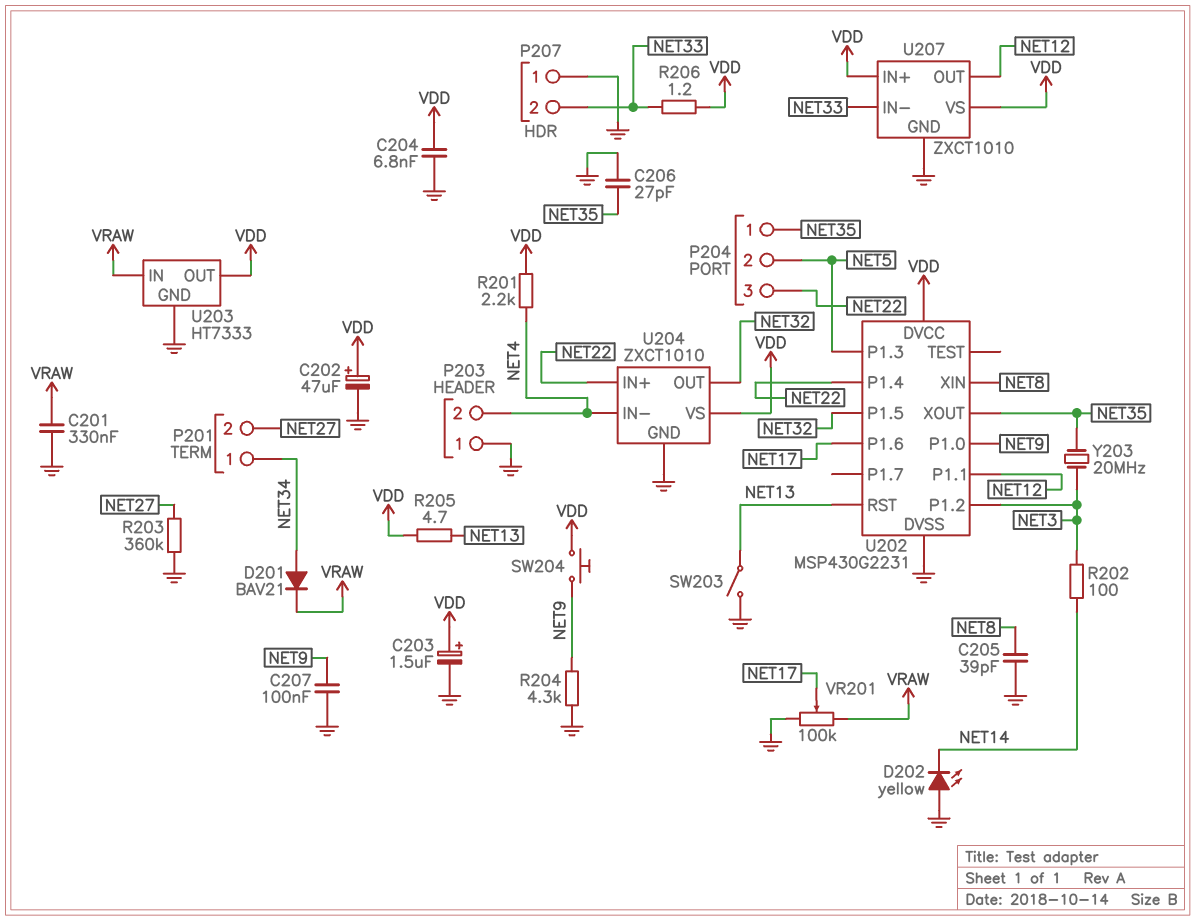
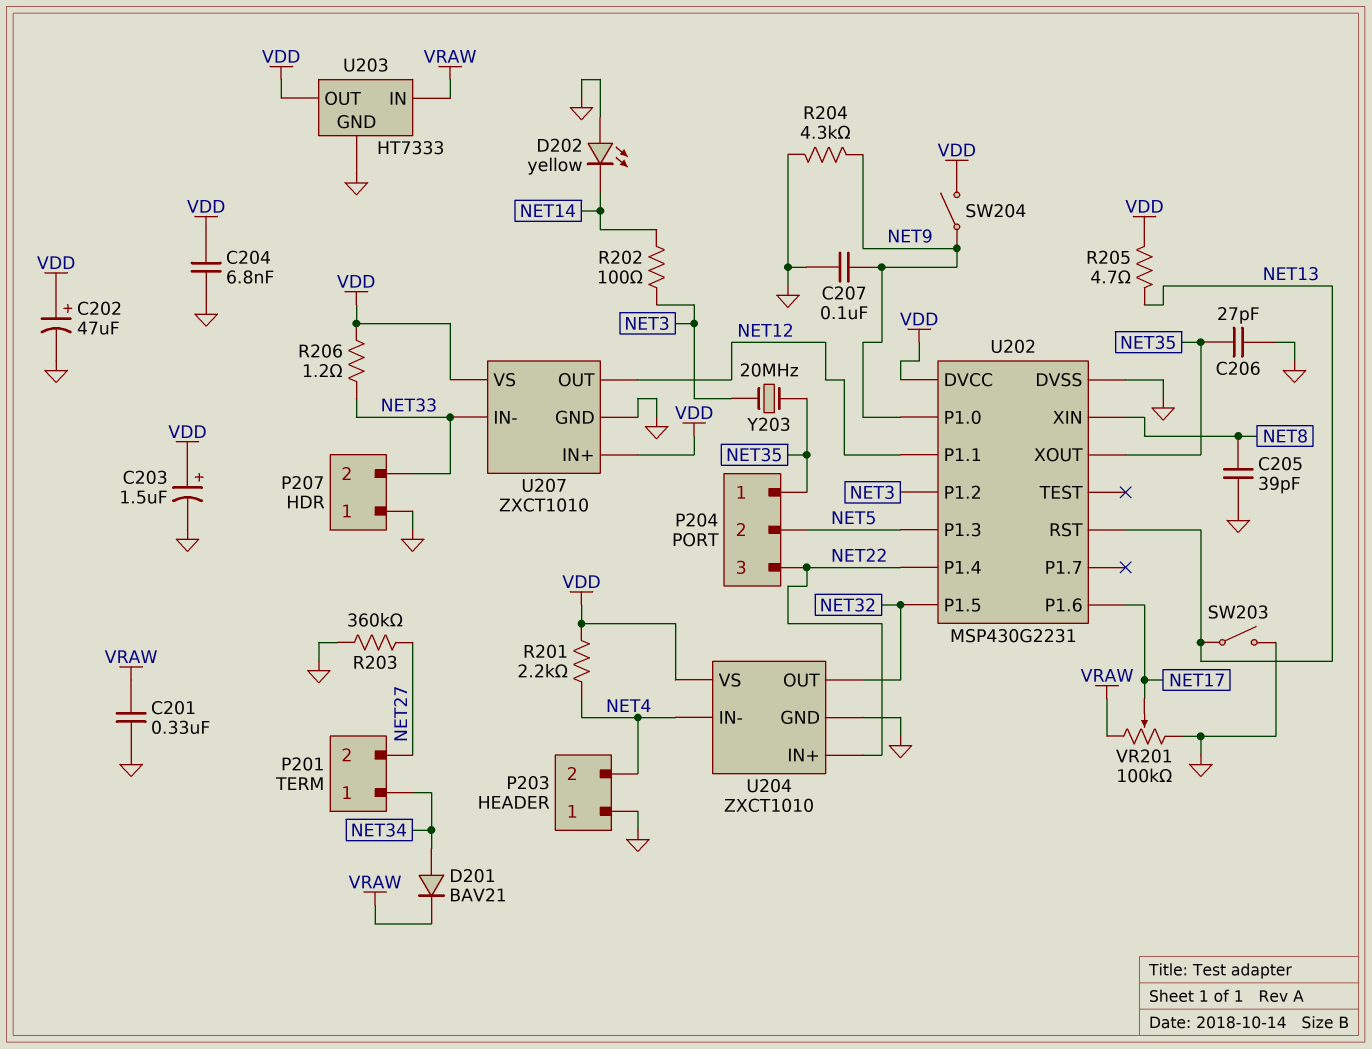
SW204: button (NET9, VDD) -> switch (NET9, VDD)

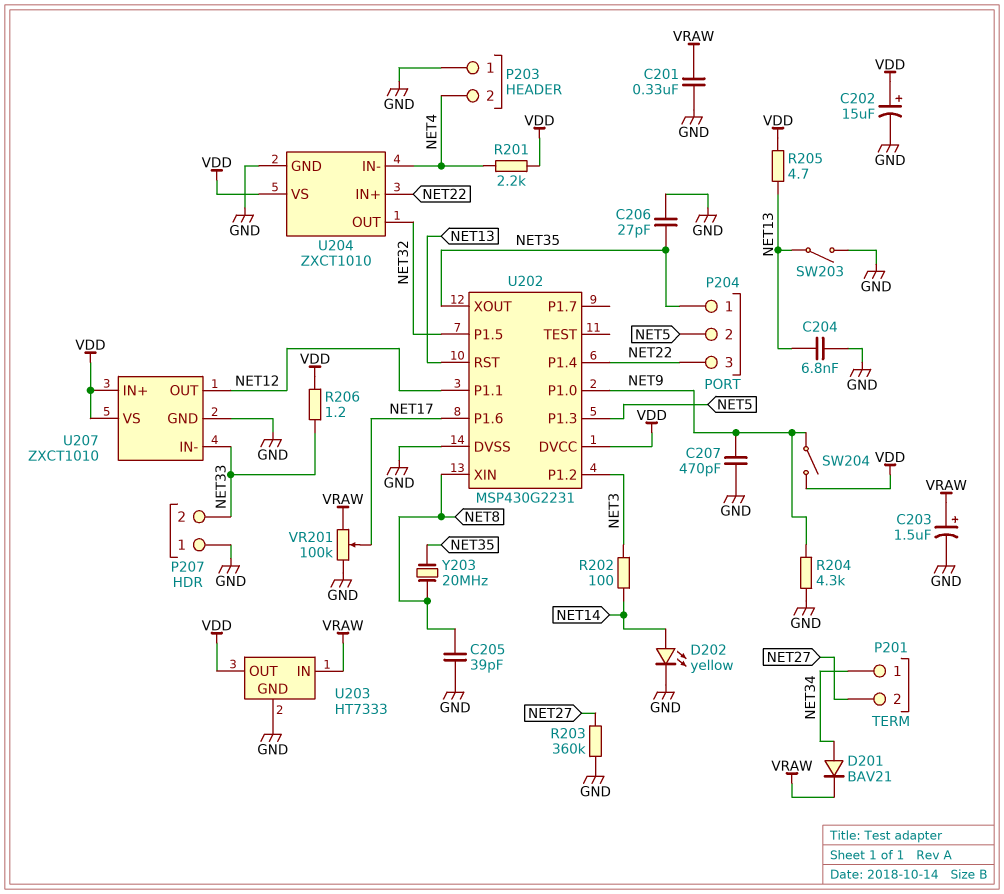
C202: 47uF (plus VDD, minus GND) -> 15uF (plus VDD, minus GND)
C203: 1.5uF (plus VDD, minus GND) -> 1.5uF (plus VRAW, minus GND)
C204: 6.8nF (GND, VDD) -> 6.8nF (GND, NET13)
C207: 100nF (GND, NET9) -> 470pF (GND, NET9)
D202: LED yellow (A GND, K NET14) -> LED yellow (A NET14, K GND)
Y203: 20MHz (NET3, NET35) -> 20MHz (NET8, NET35)

